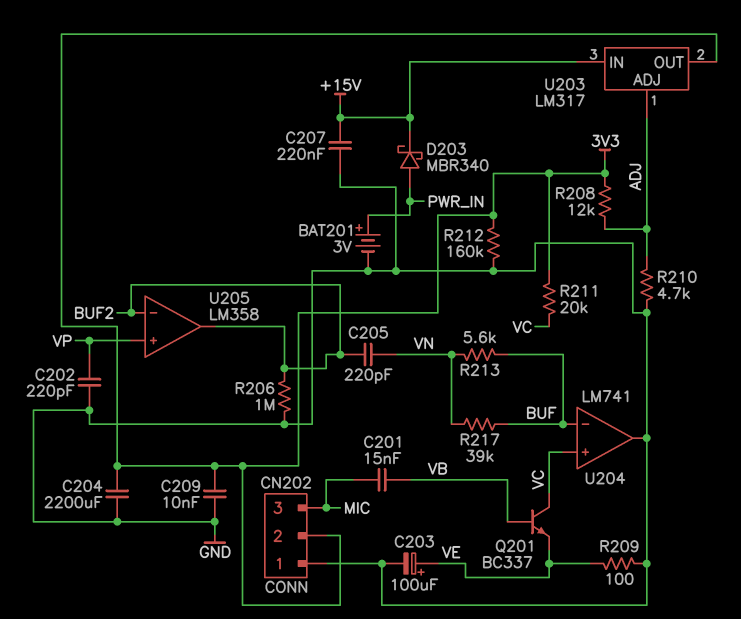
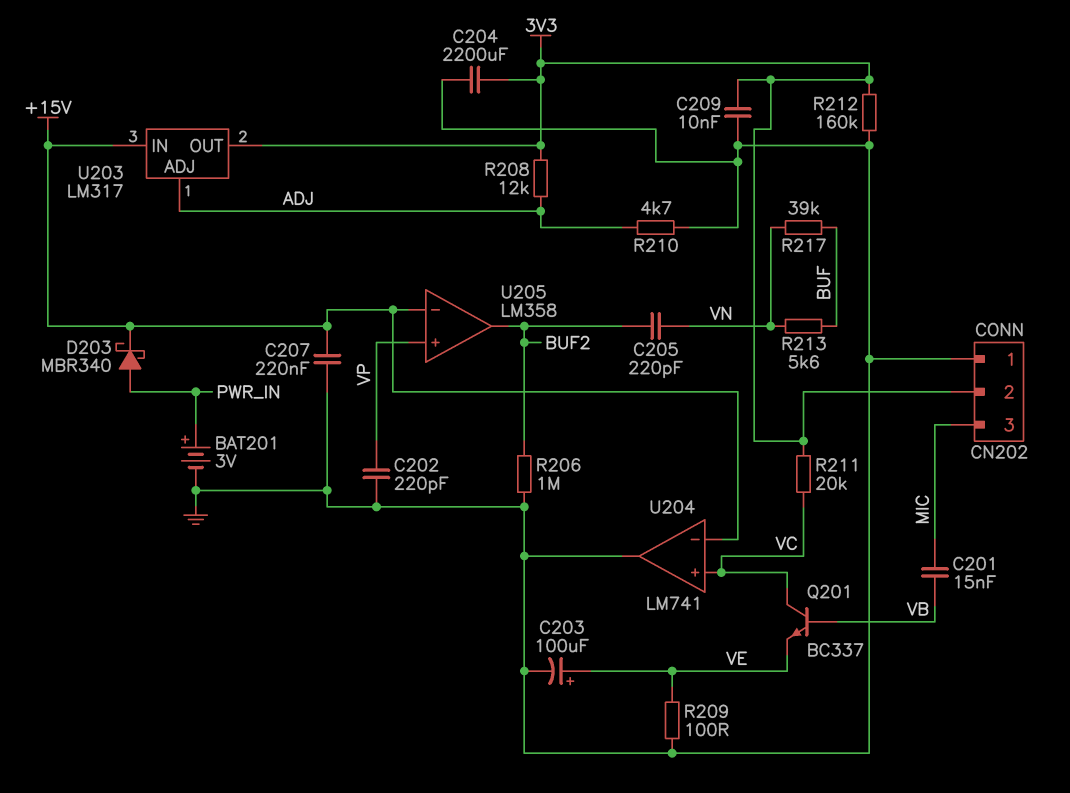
U204 pin in-: BUF -> +15V
U205 pin in-: BUF2 -> +15V

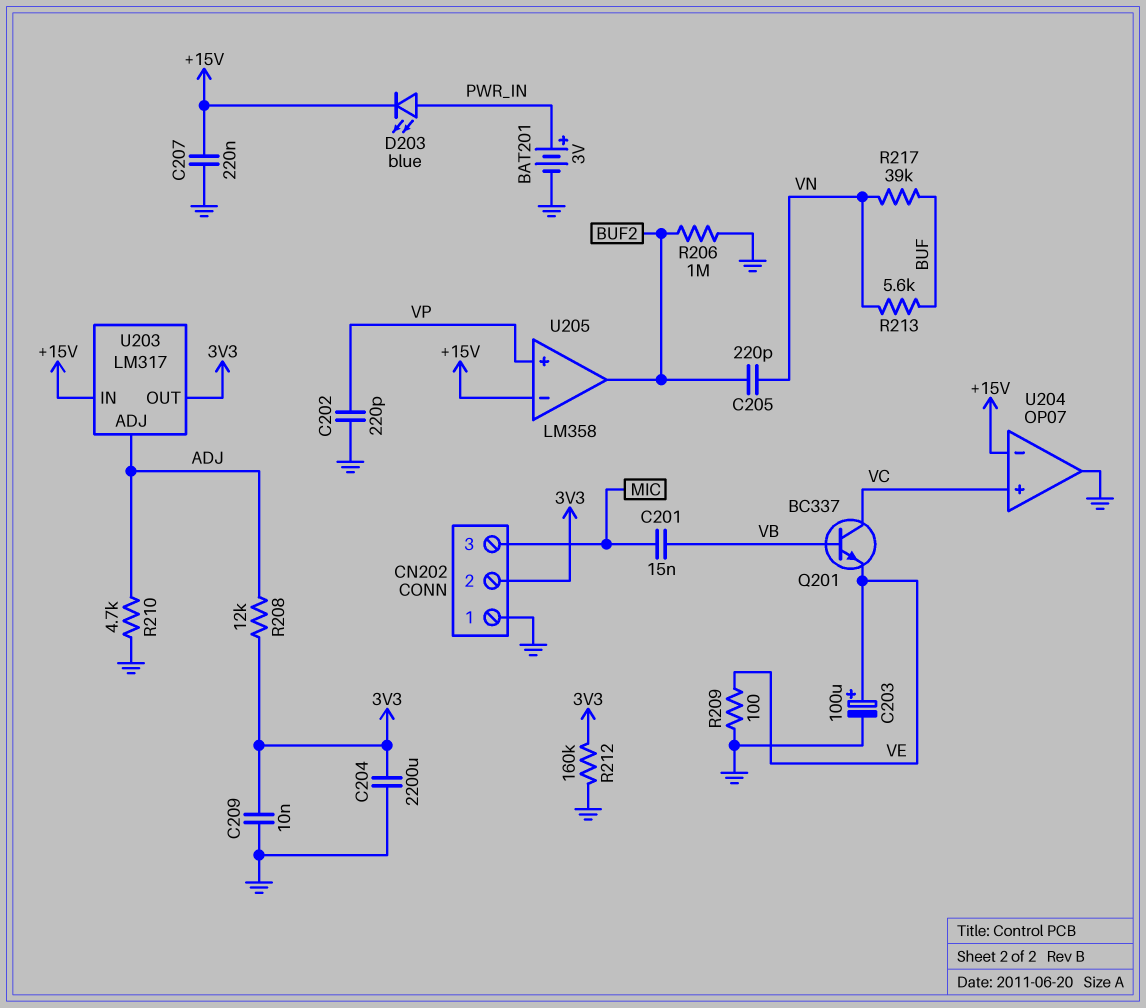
D203: schottky MBR340 (A PWR_IN, K +15V) -> LED blue (A PWR_IN, K +15V)
R211: 20k (3V3, VC) -> none
U204: LM741 -> OP07

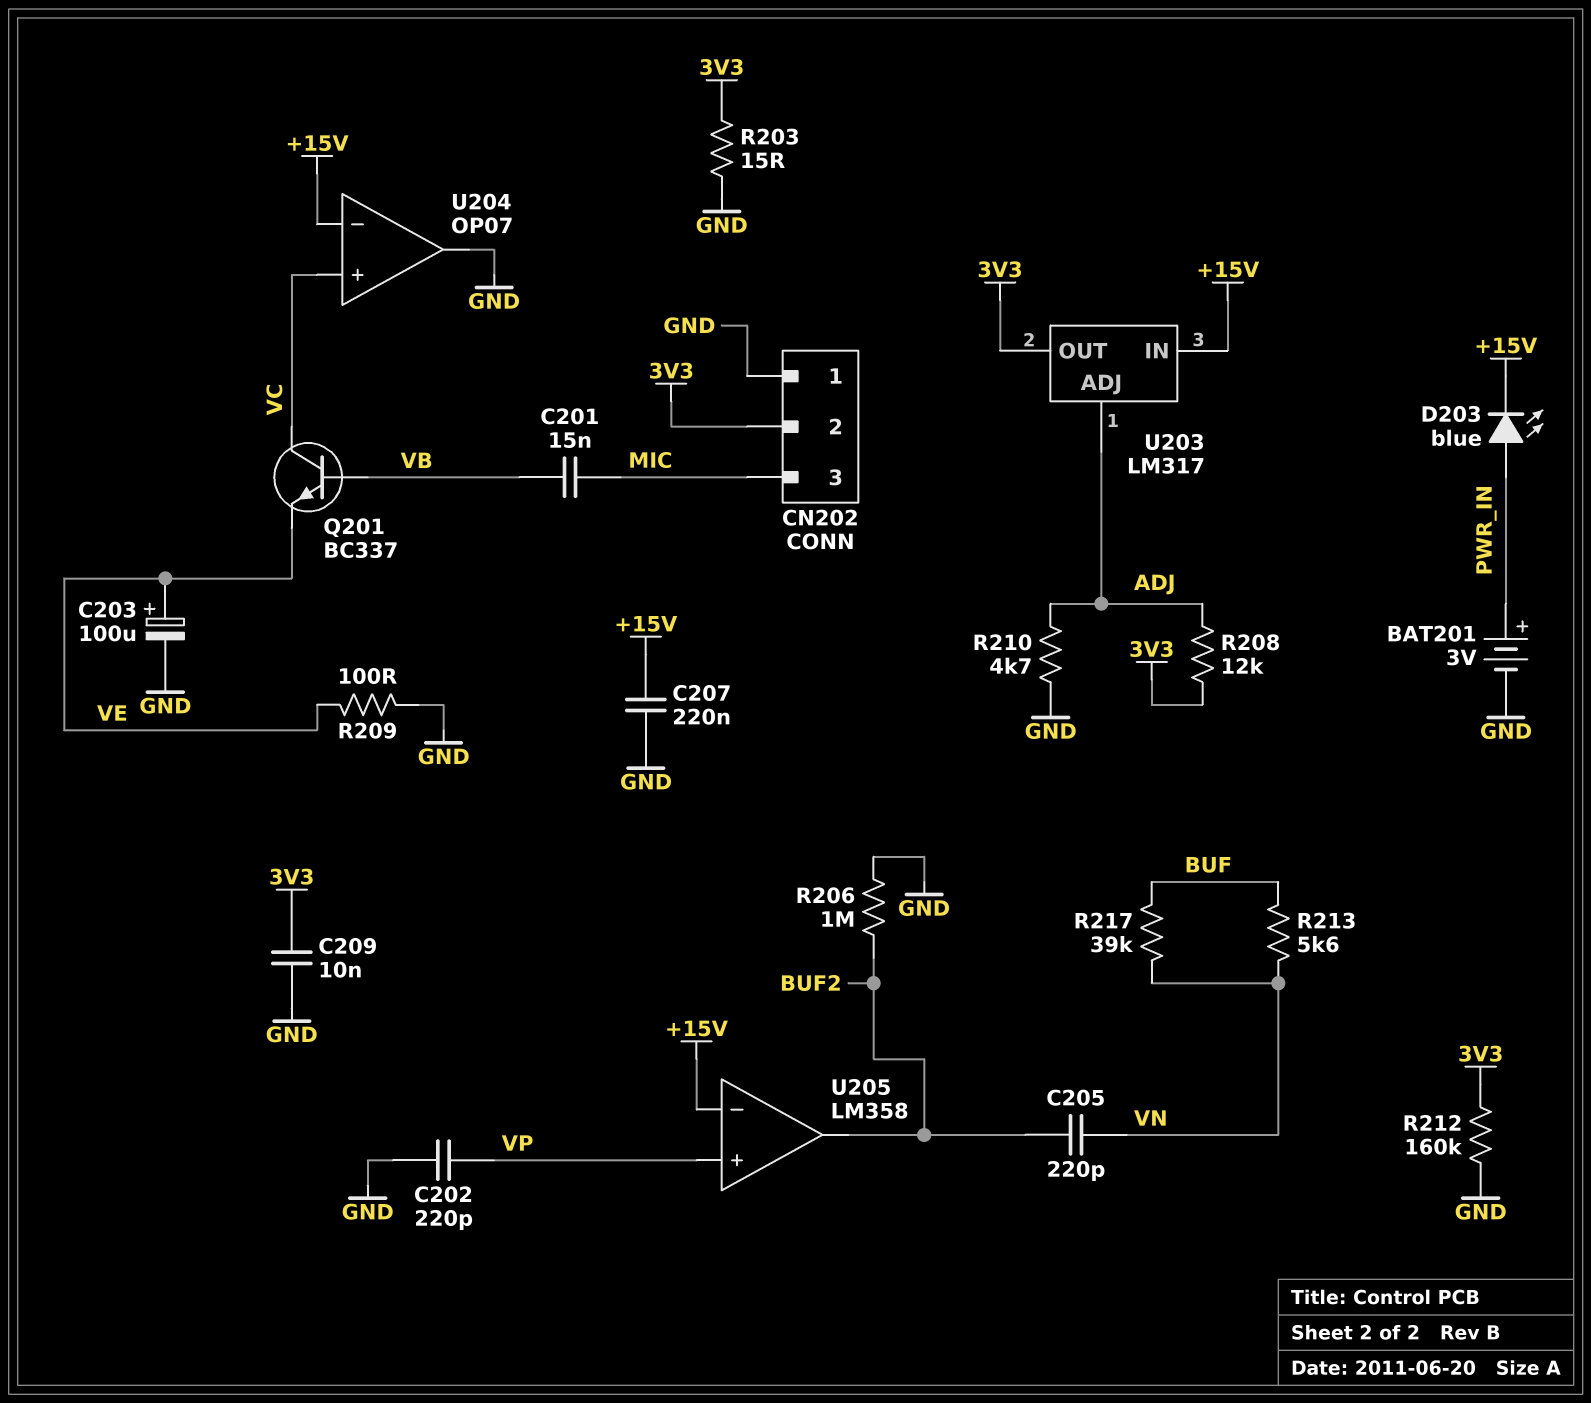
C204: 2200uF (3V3, GND) -> none
R203: none -> 15 (3V3, GND)

